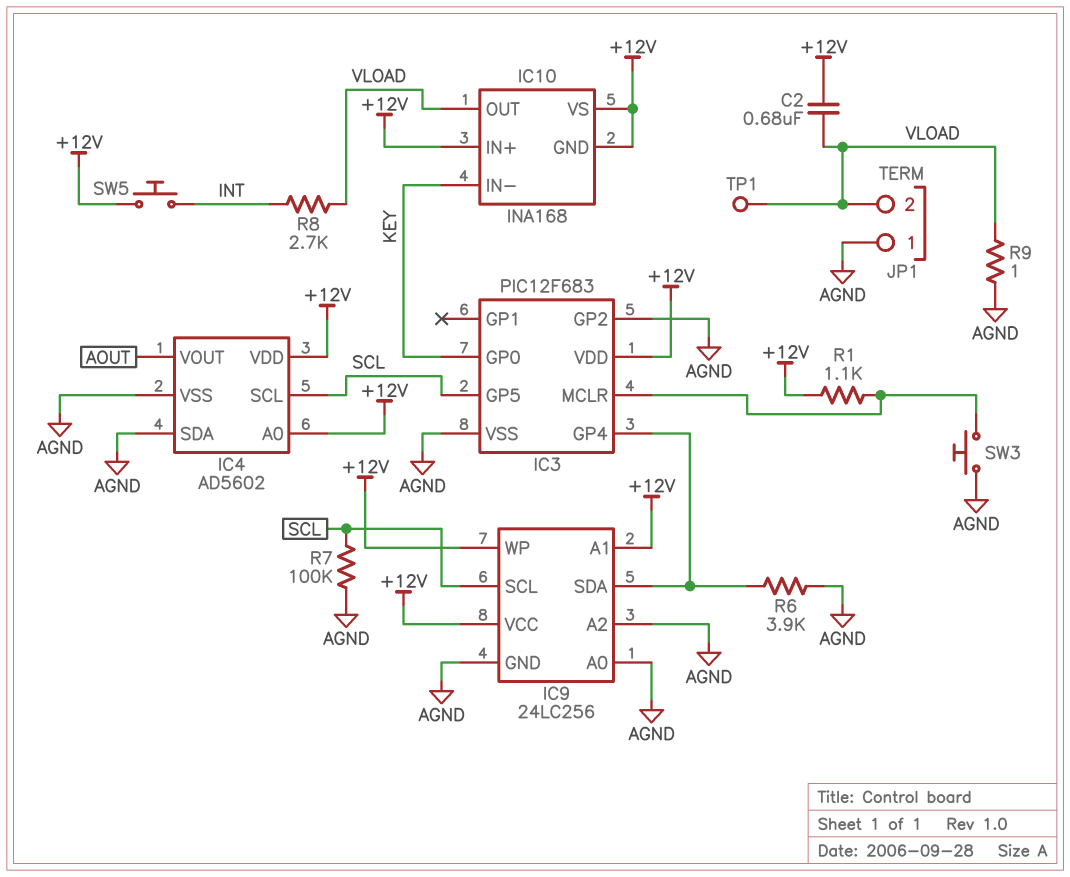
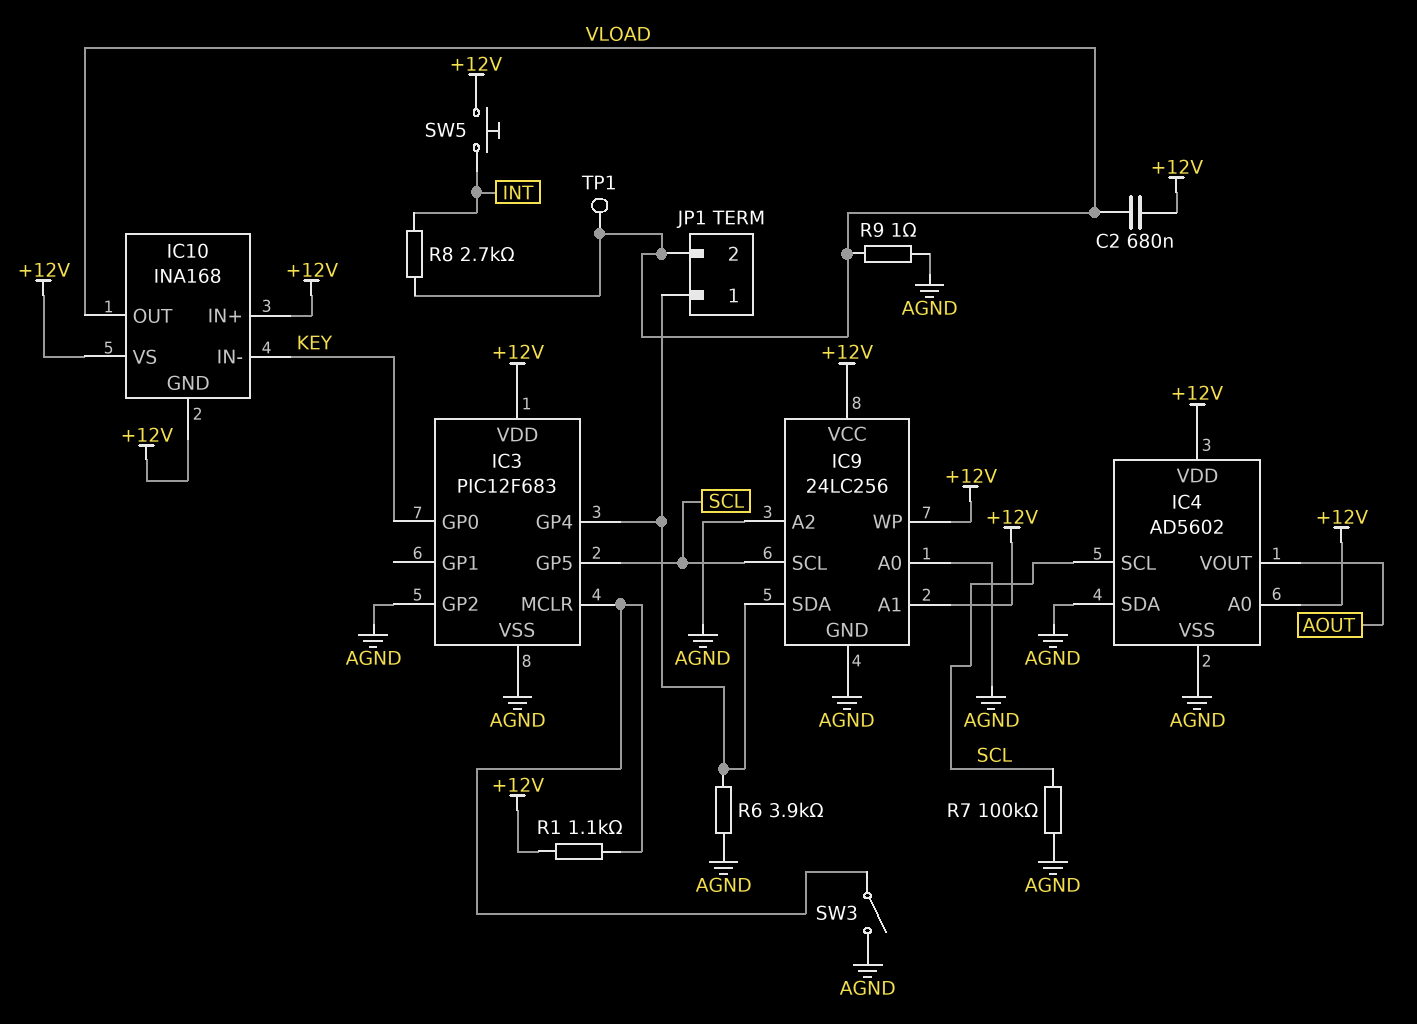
JP1 pin 1: AGND -> IC3/GP4
SW3: button (AGND, IC3/MCLR) -> switch (AGND, IC3/MCLR)

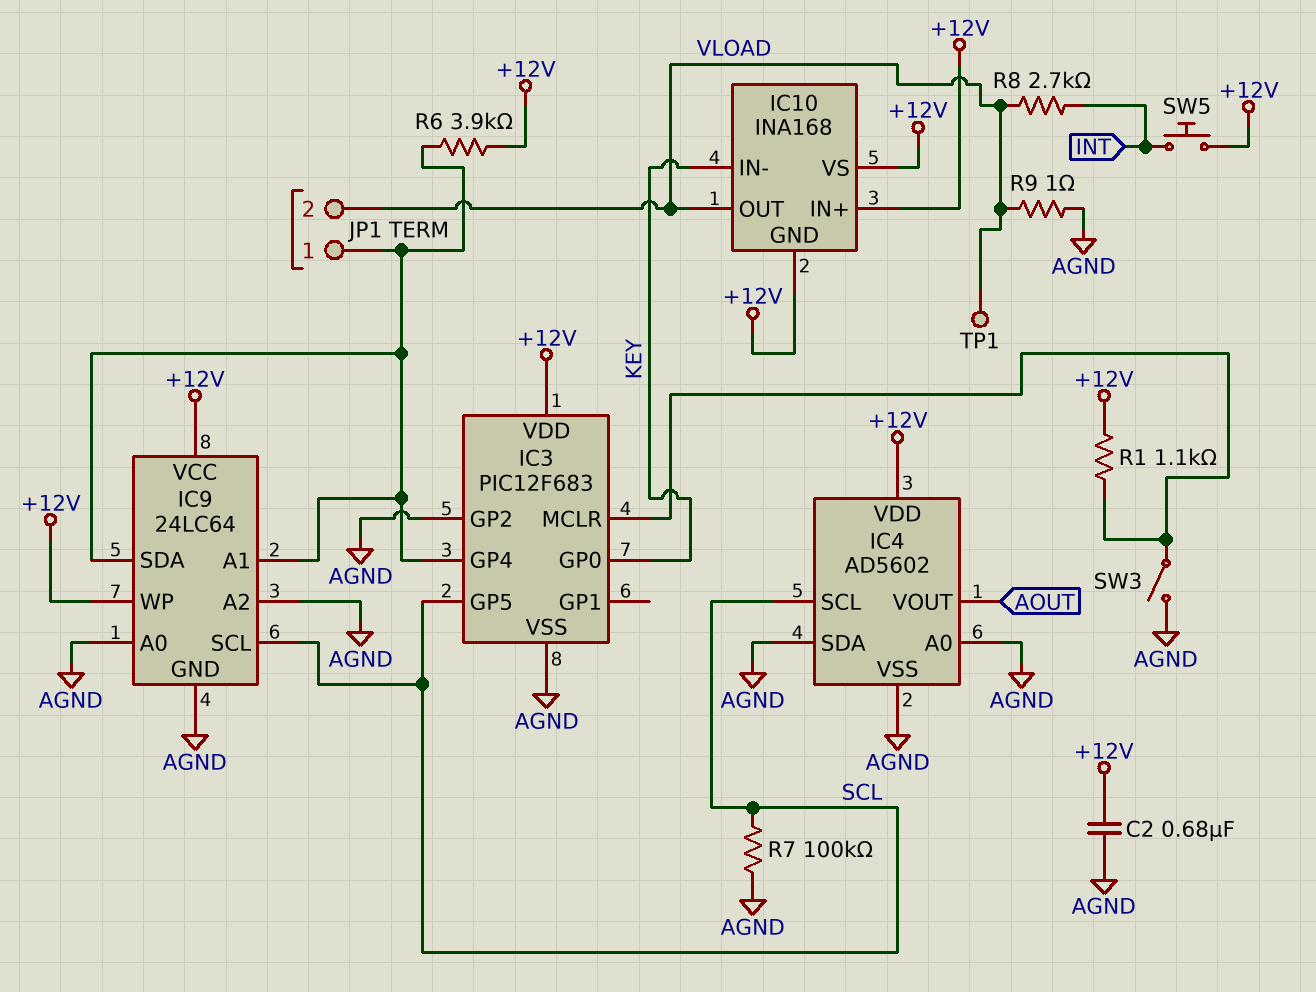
C2: 680nF (+12V, VLOAD) -> 680nF (+12V, AGND)
IC4 pin A0: +12V -> AGND
IC9: 24LC256 -> 24LC64
IC9 pin A1: +12V -> IC3/GP4
R6: 3.9k (AGND, IC3/GP4) -> 3.9k (+12V, IC3/GP4)

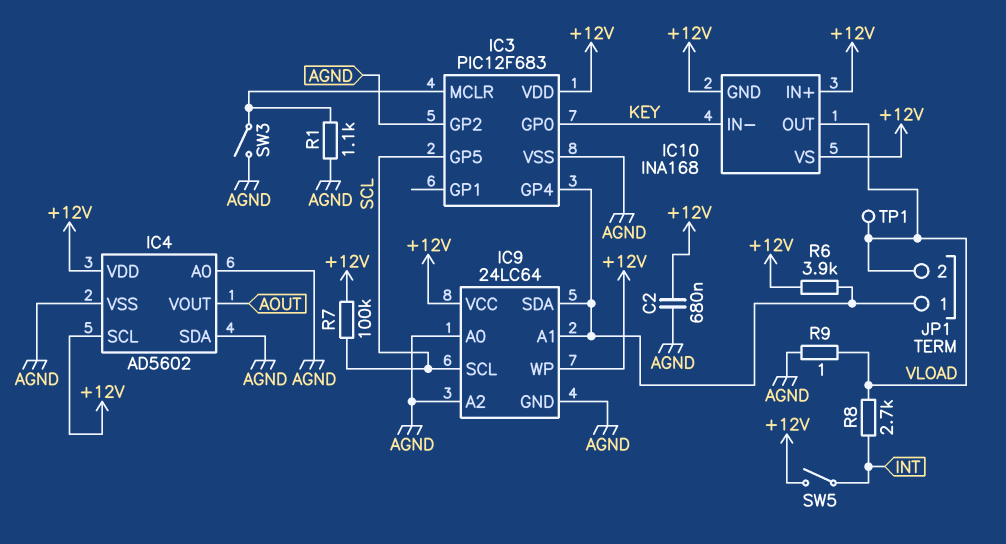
IC4 pin SCL: SCL -> +12V
R1: 1.1k (+12V, IC3/MCLR) -> 1.1k (AGND, IC3/MCLR)
R7: 100k (AGND, SCL) -> 100k (+12V, SCL)
SW5: button (+12V, INT) -> switch (+12V, INT)

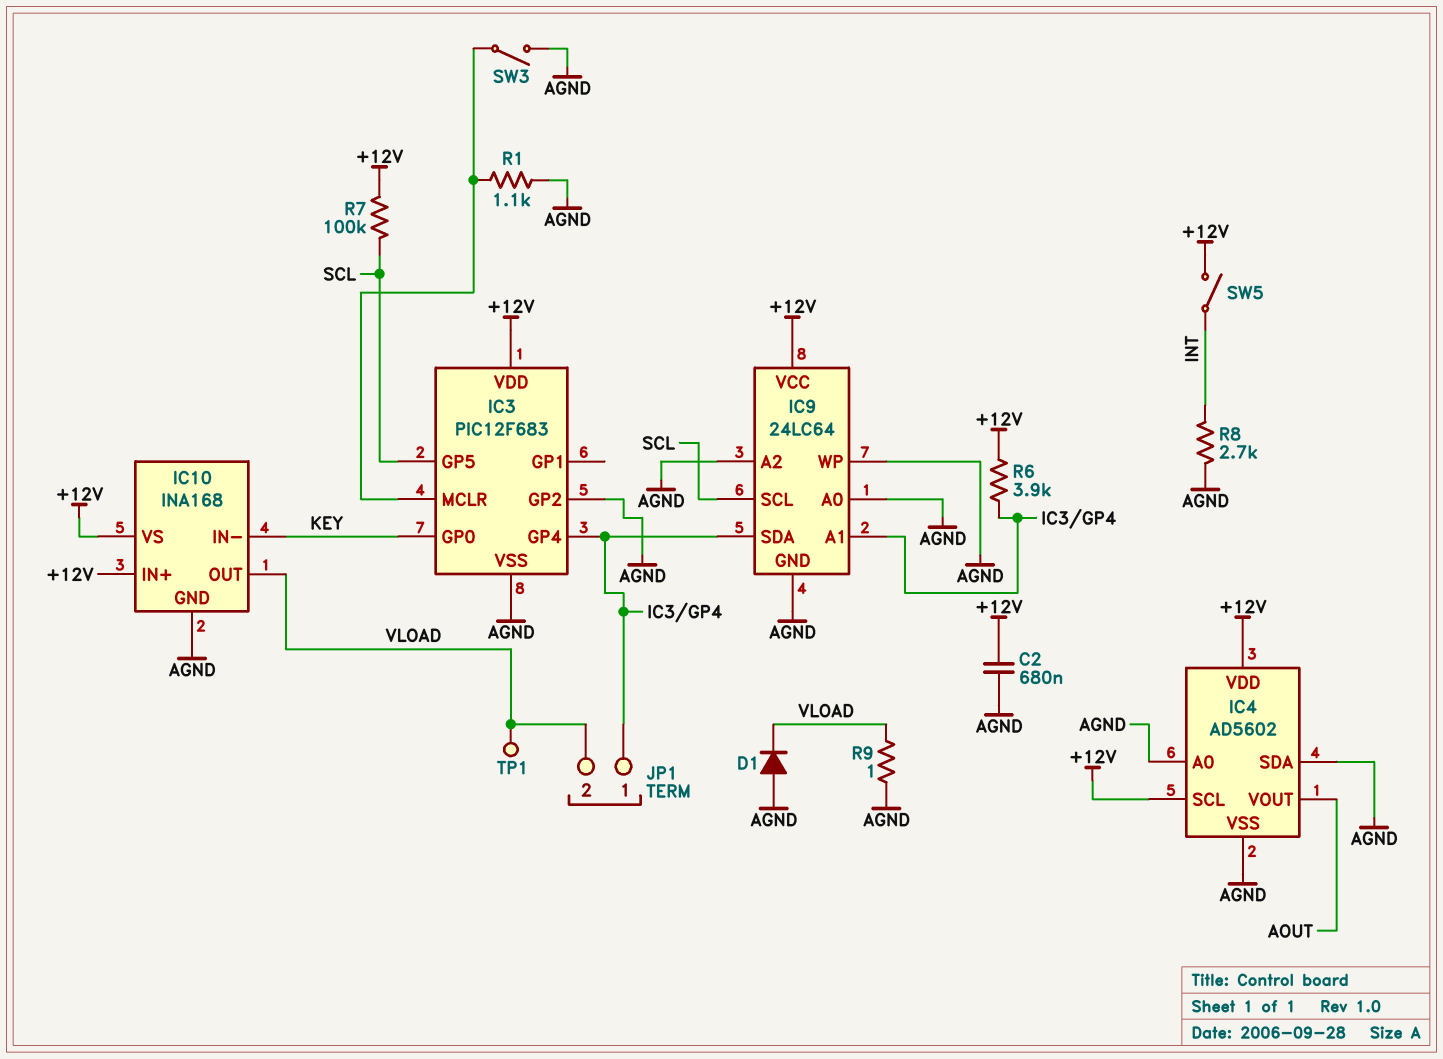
D1: none -> diode (A AGND, K VLOAD)
IC9 pin WP: +12V -> AGND
IC10 pin GND: +12V -> AGND
R8: 2.7k (INT, VLOAD) -> 2.7k (AGND, INT)

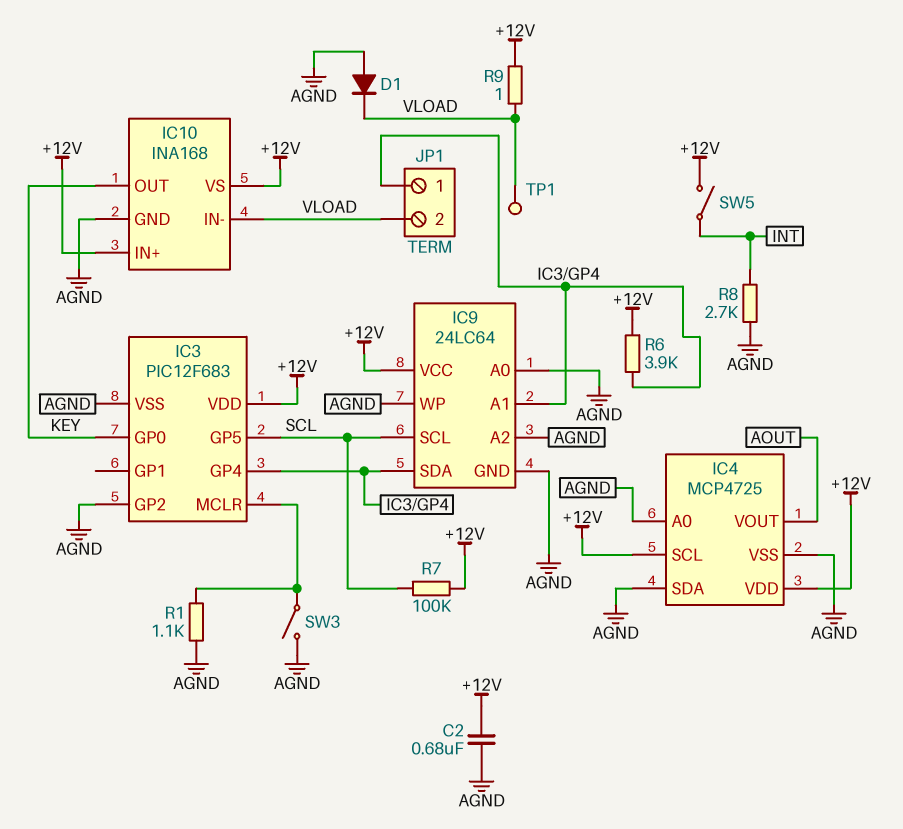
IC4: AD5602 -> MCP4725
IC10 pin IN-: KEY -> VLOAD
IC10 pin OUT: VLOAD -> KEY
R9: 1 (AGND, VLOAD) -> 1 (+12V, VLOAD)

